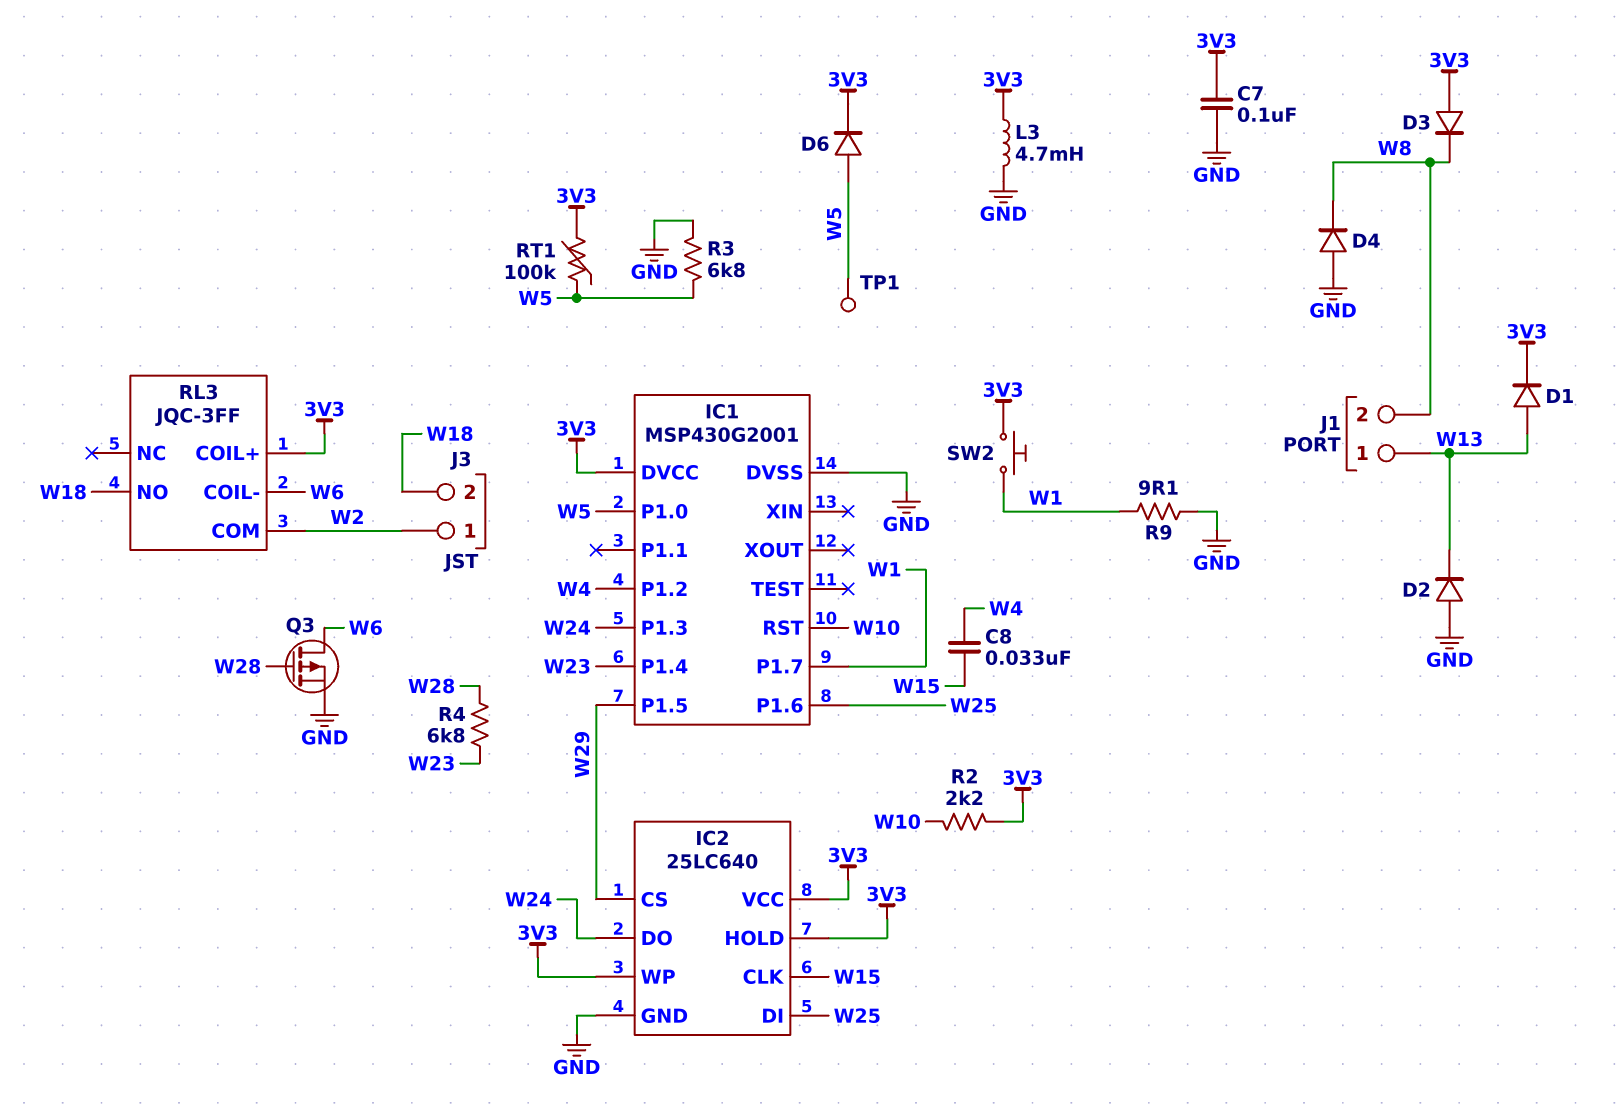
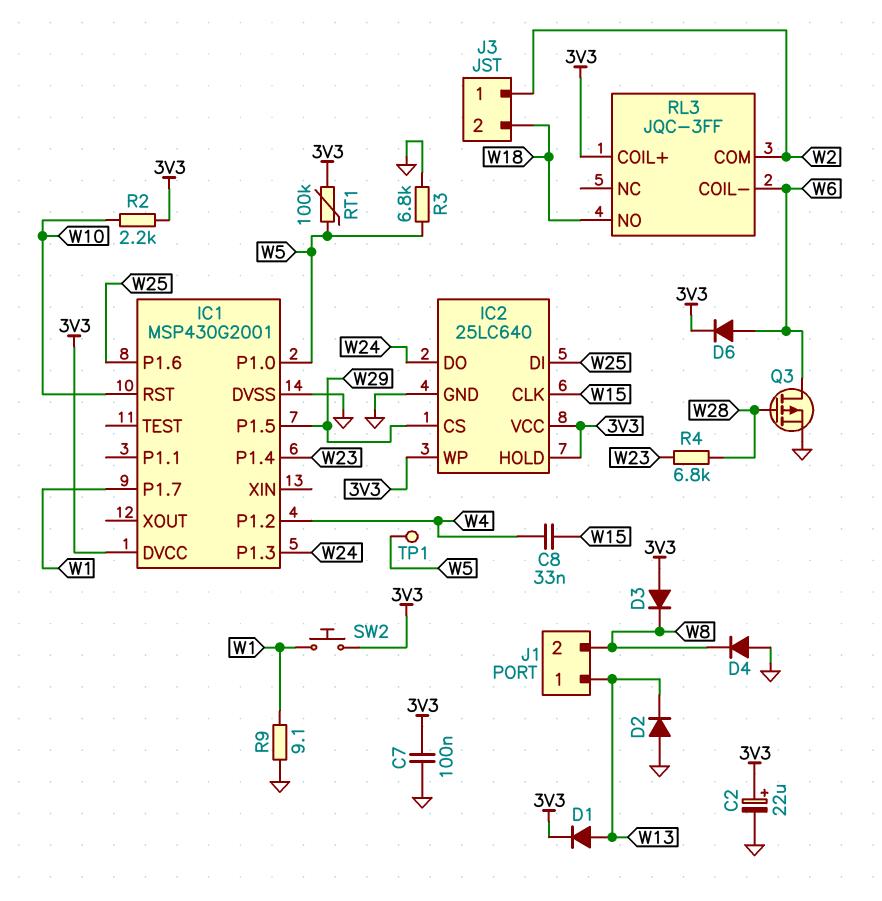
C2: none -> 22uF (plus 3V3, minus GND)
D6: diode (A W5, K 3V3) -> diode (A W6, K 3V3)
L3: 4.7mH (3V3, GND) -> none

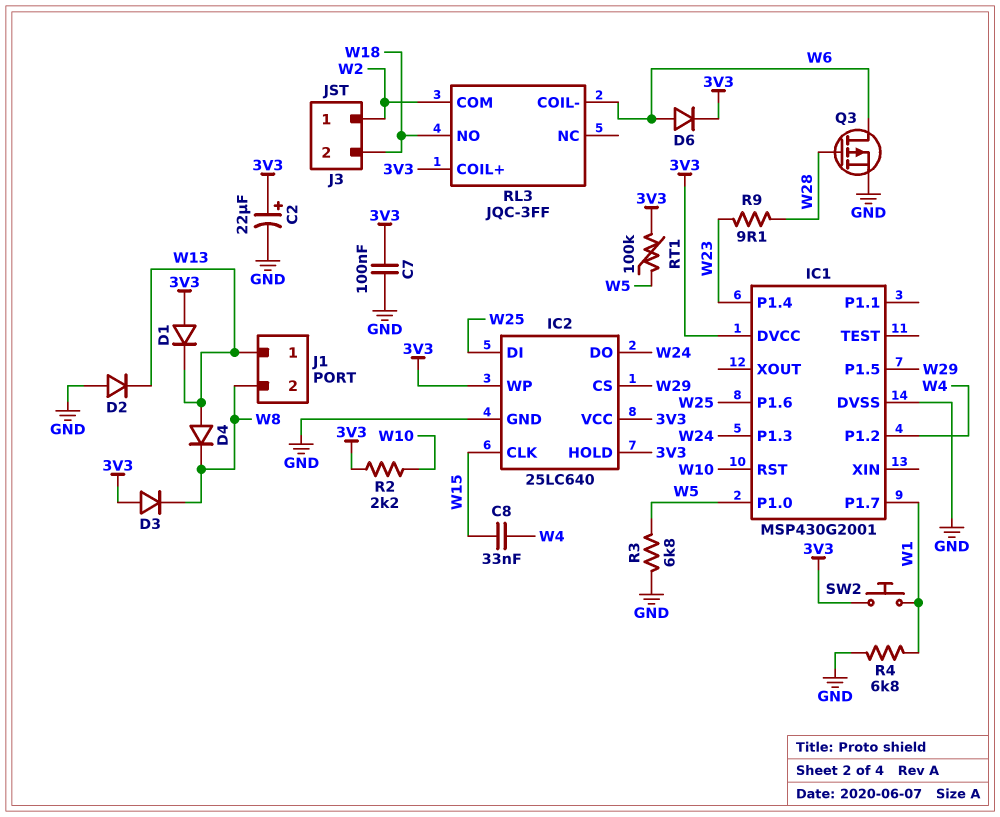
D1: diode (A W13, K 3V3) -> diode (A 3V3, K W13)
D4: diode (A GND, K W8) -> diode (A W13, K W8)
R4: 6.8k (W23, W28) -> 6.8k (GND, W1)
R9: 9.1 (GND, W1) -> 9.1 (W23, W28)
TP1: test point (W5) -> none

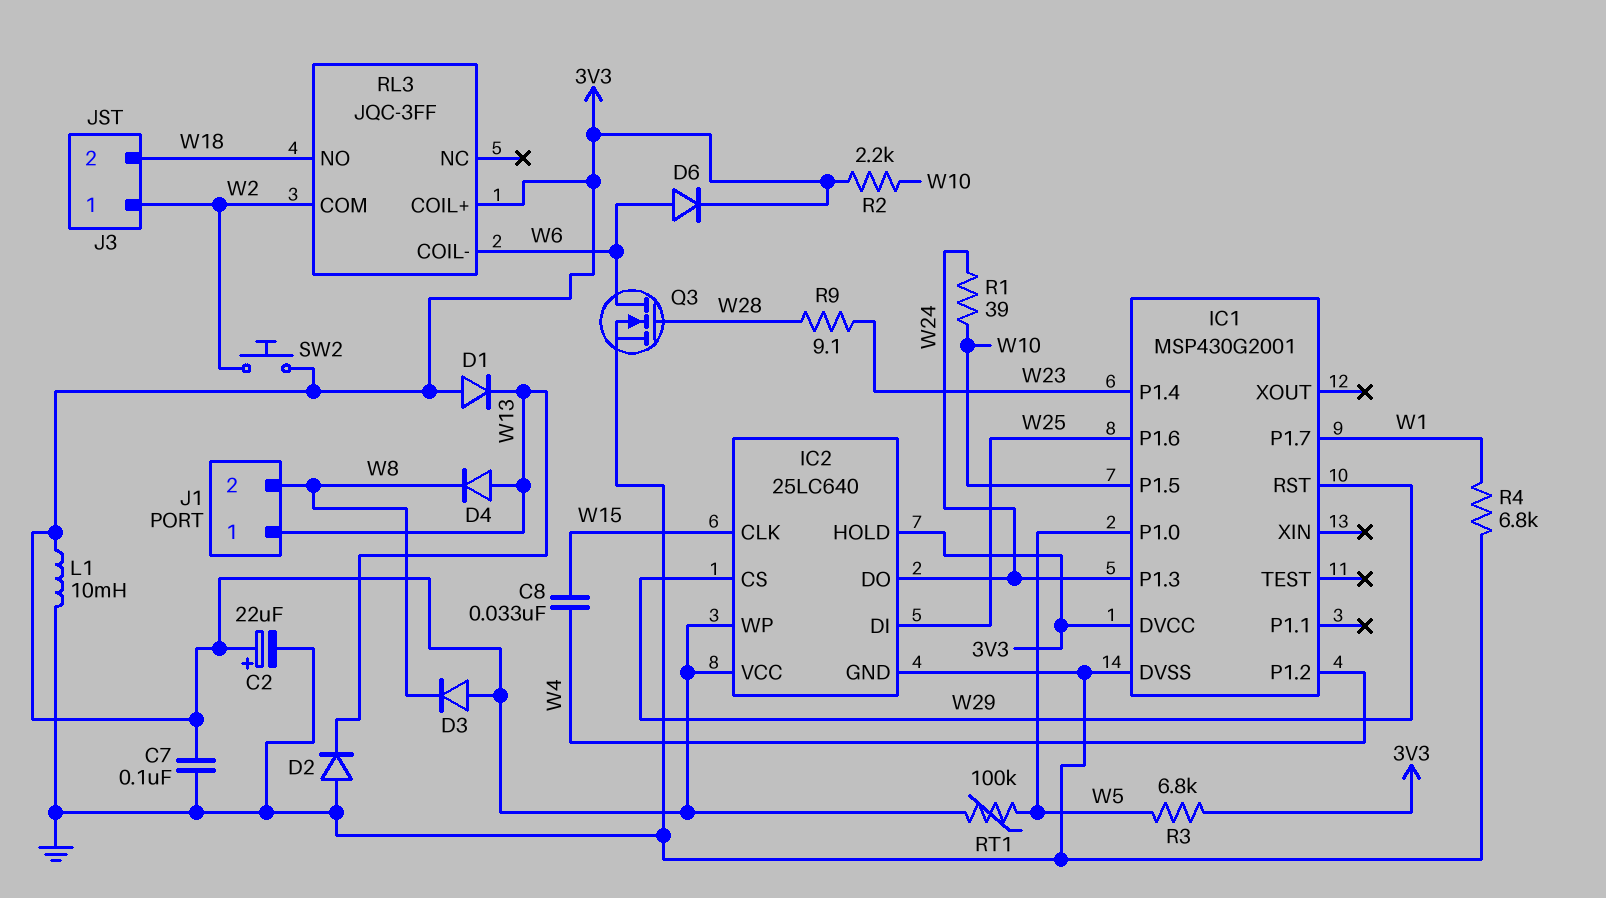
IC1 pin P1.5: W29 -> W10
IC1 pin RST: W10 -> W29
L1: none -> 10mH (3V3, GND)
Q3: PMOS (G W28, D W6, S GND) -> NMOS (G W28, D W6, S GND)
R1: none -> 39 (W10, W24)
R3: 6.8k (GND, W5) -> 6.8k (3V3, W5)
SW2: button (3V3, W1) -> button (3V3, W2)

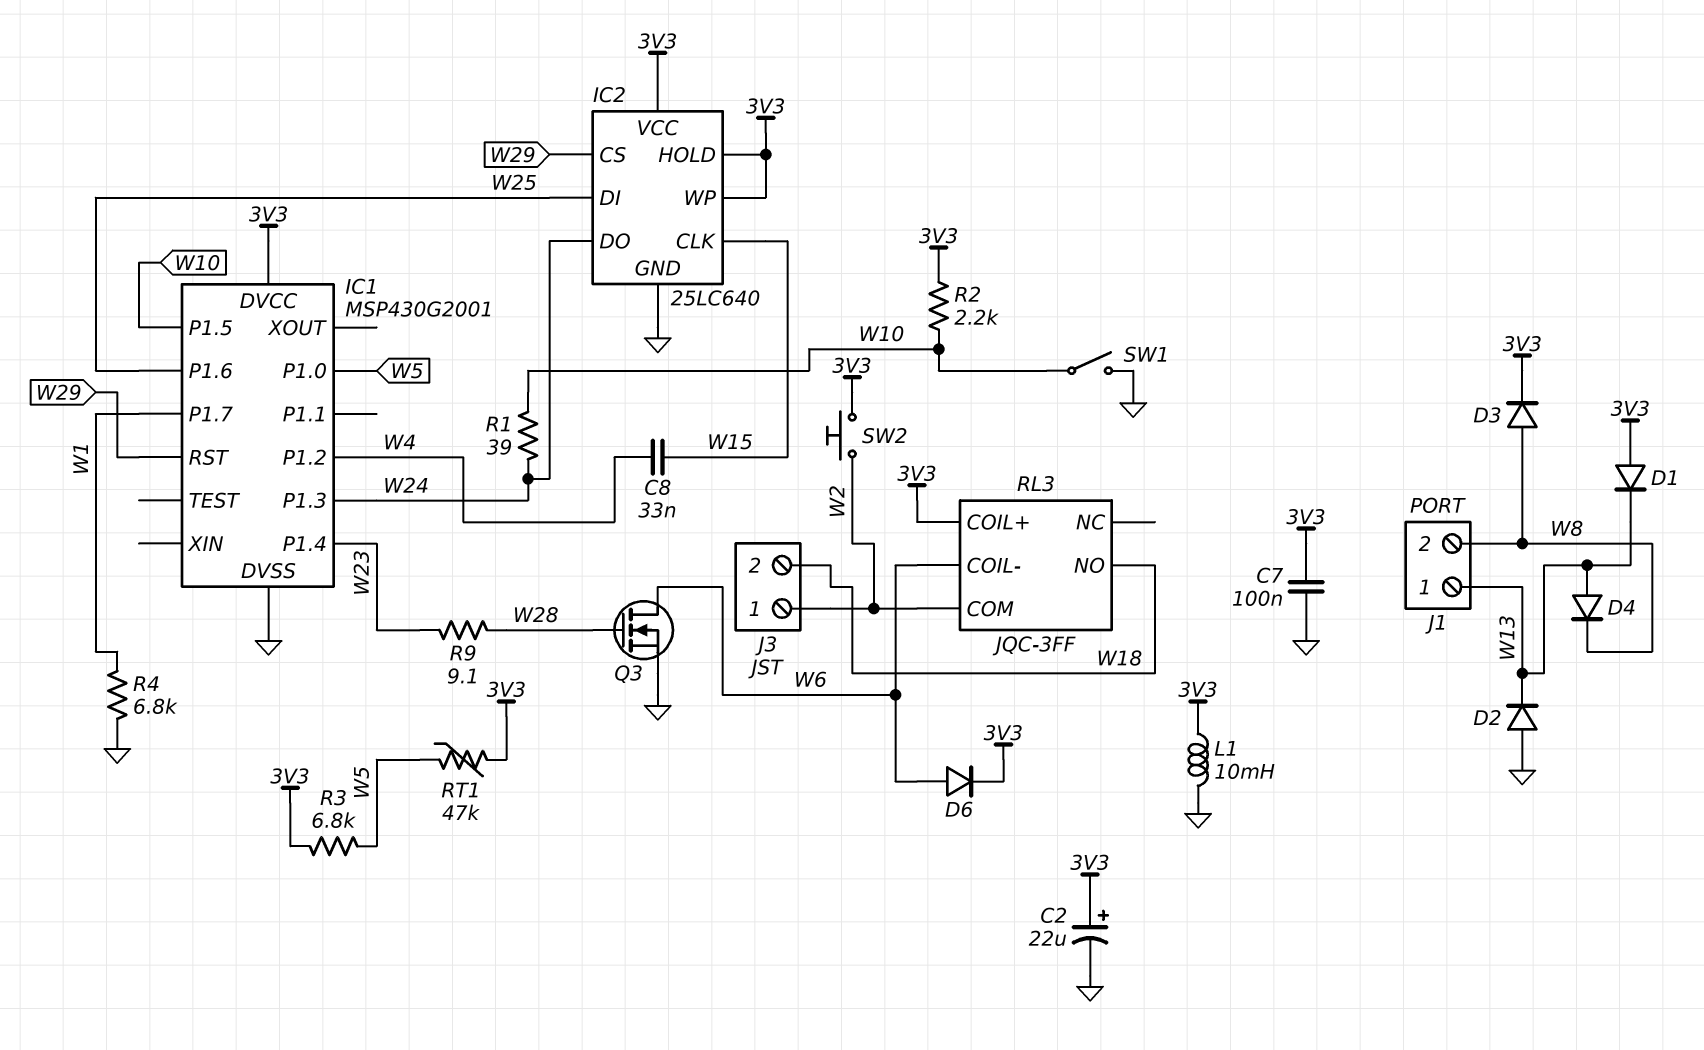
D3: diode (A 3V3, K W8) -> diode (A W8, K 3V3)
RT1: 100k (3V3, W5) -> 47k (3V3, W5)
SW1: none -> switch (GND, W10)

